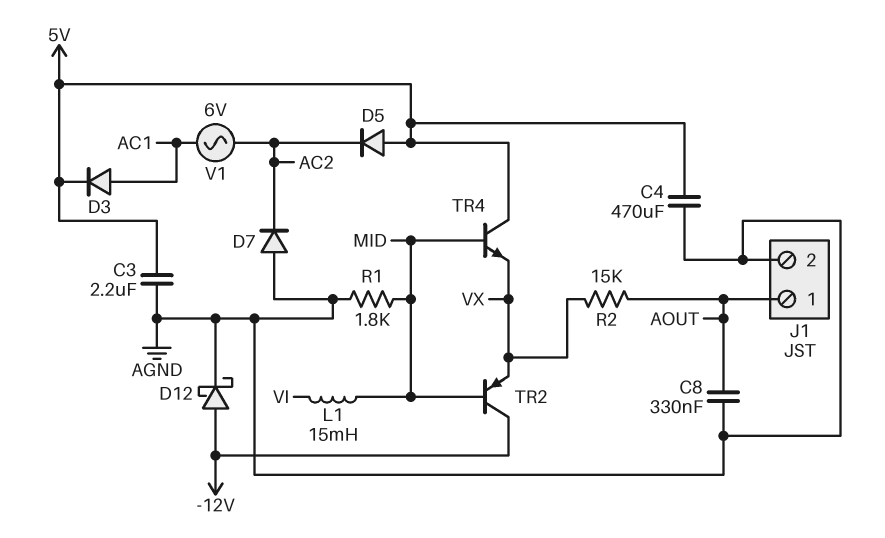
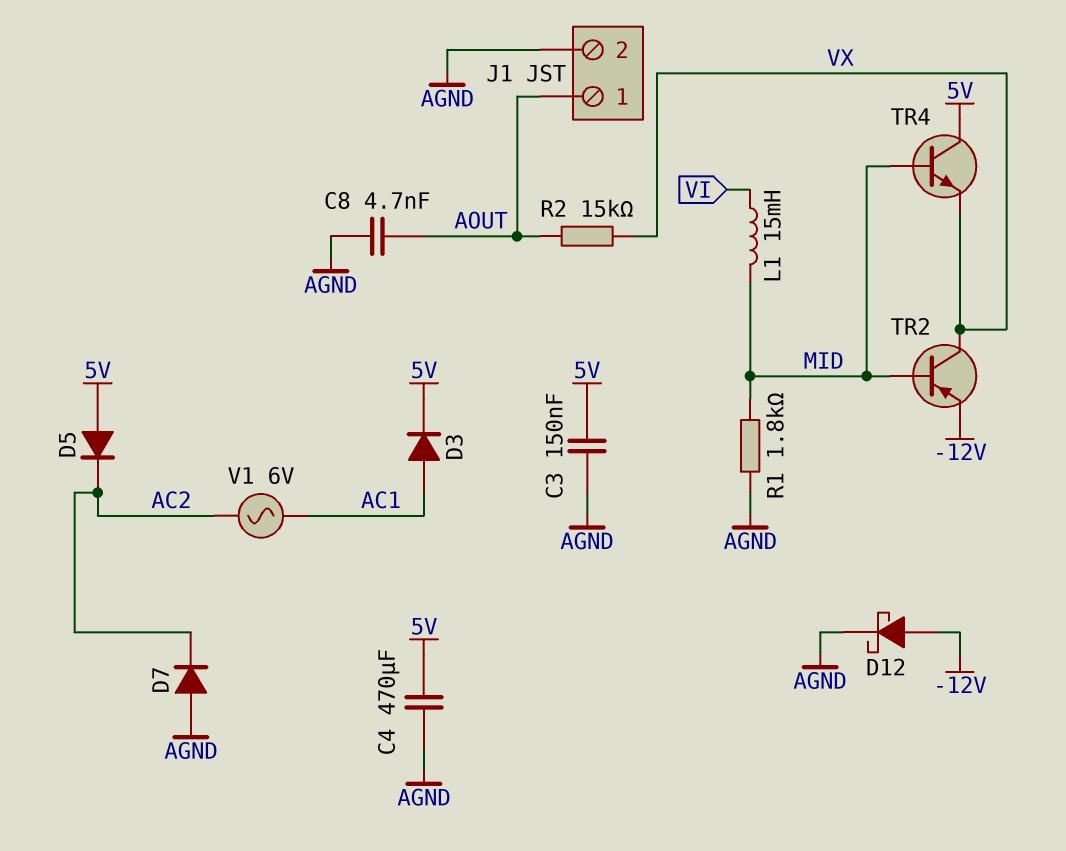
C3: 2.2uF (5V, AGND) -> 150nF (5V, AGND)
C8: 330nF (AGND, AOUT) -> 4.7nF (AGND, AOUT)
TR2: PNP (B MID, C -12V, E VX) -> PNP (B MID, C VX, E -12V)

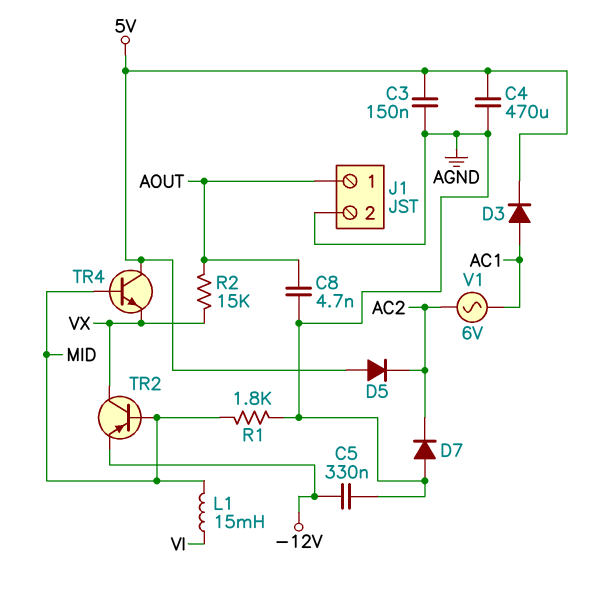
C5: none -> 330nF (-12V, AGND)
D12: schottky (A -12V, K AGND) -> none

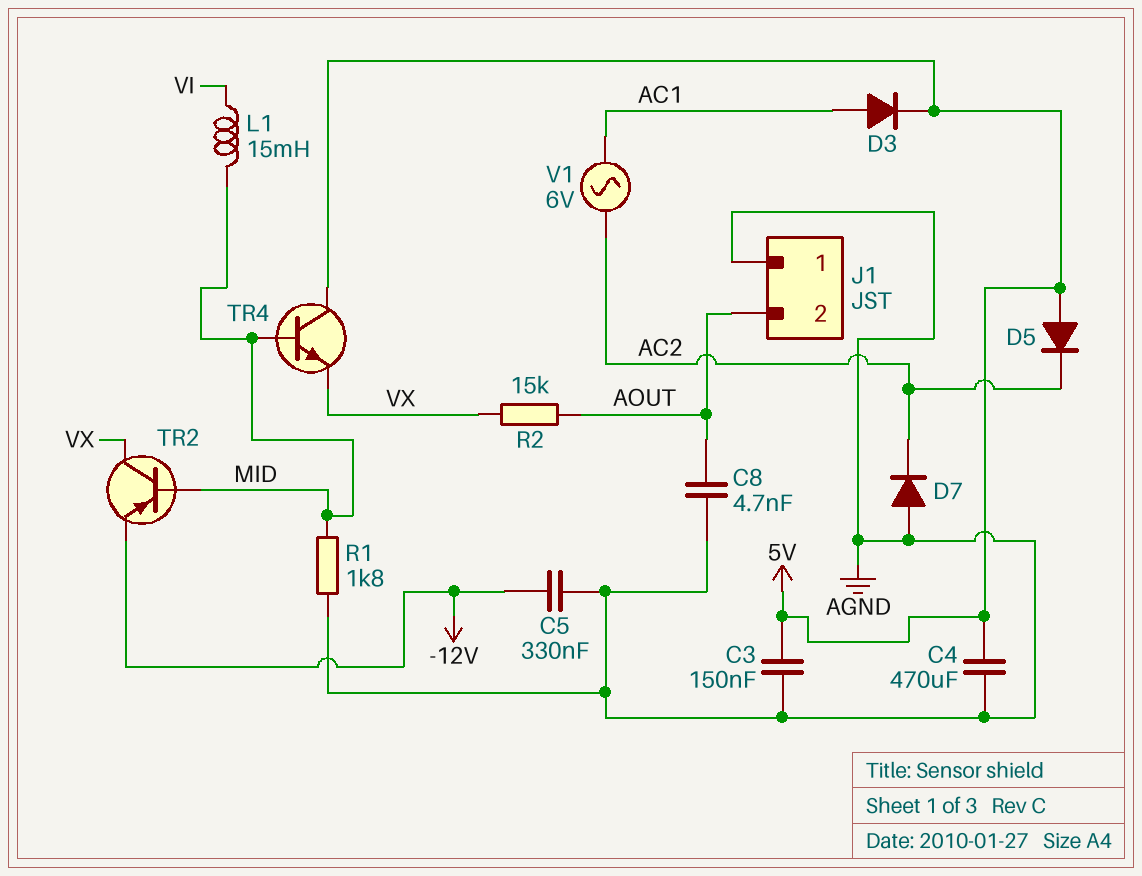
J1 pin 1: AOUT -> AGND
J1 pin 2: AGND -> AOUT

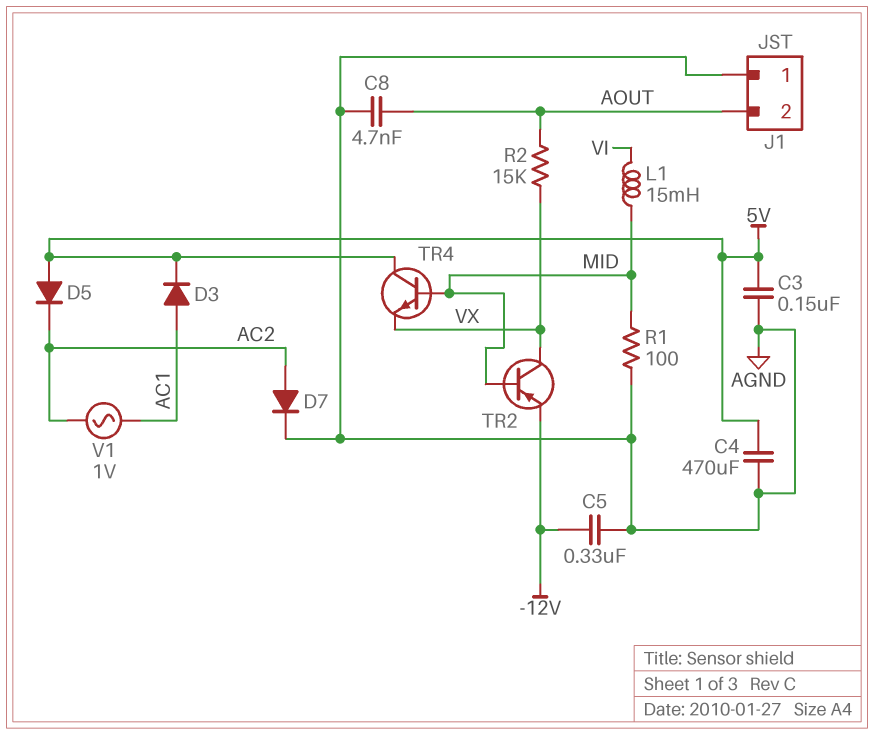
D7: diode (A AGND, K AC2) -> diode (A AC2, K AGND)
R1: 1.8k (AGND, MID) -> 100 (AGND, MID)
V1: AC 6V (AC1, AC2) -> AC 1V (AC1, AC2)

